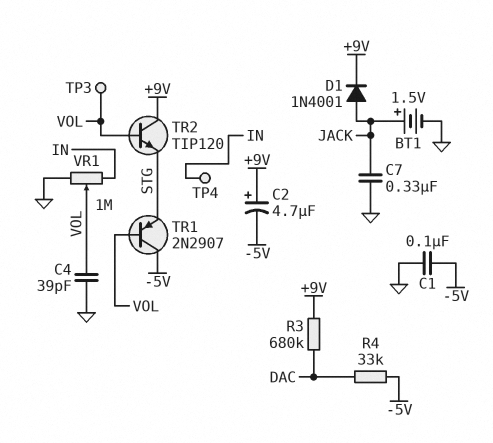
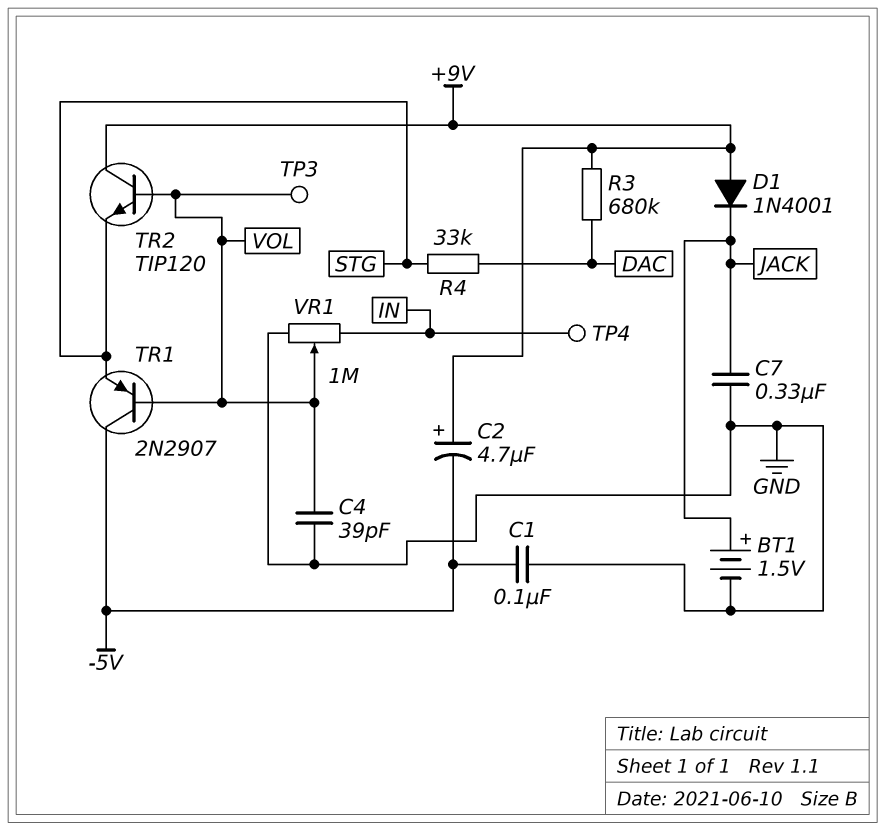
D1: diode 1N4001 (A JACK, K +9V) -> diode 1N4001 (A +9V, K JACK)
R4: 33k (-5V, DAC) -> 33k (DAC, STG)

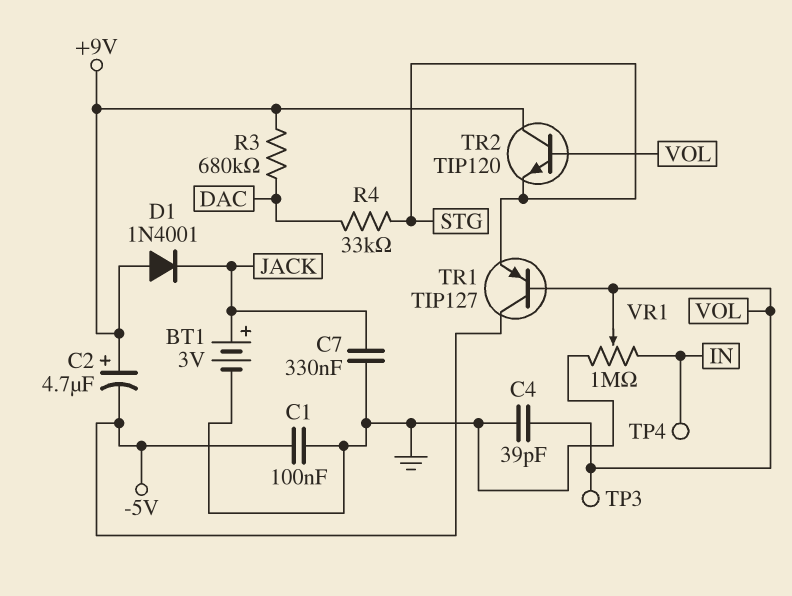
BT1: 1.5V (plus JACK, minus GND) -> 3V (plus JACK, minus GND)
TR1: PNP 2N2907 (B VOL, C -5V, E STG) -> PNP TIP127 (B VOL, C -5V, E STG)

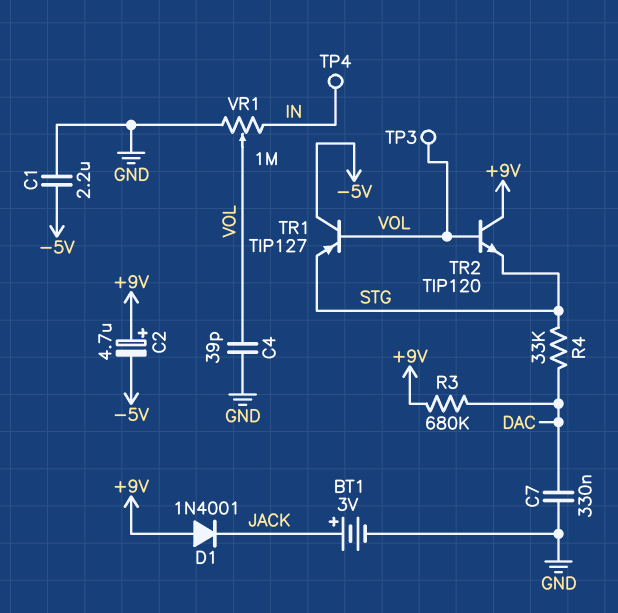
C1: 100nF (-5V, GND) -> 2.2uF (-5V, GND)
C7: 330nF (GND, JACK) -> 330nF (DAC, GND)

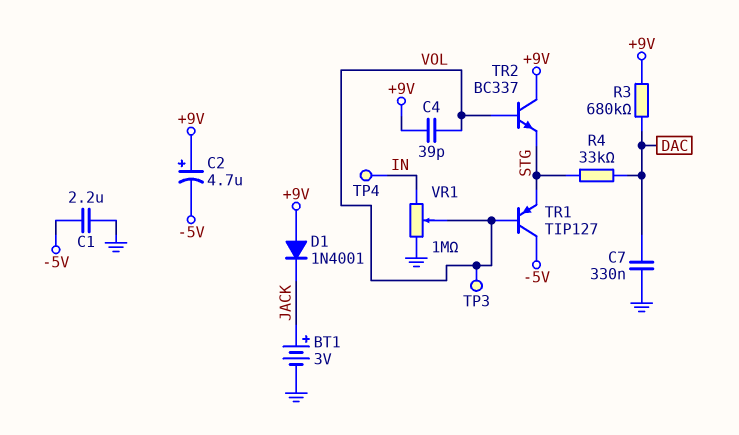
C4: 39pF (GND, VOL) -> 39pF (+9V, VOL)
TR2: NPN TIP120 (B VOL, C +9V, E STG) -> NPN BC337 (B VOL, C +9V, E STG)

